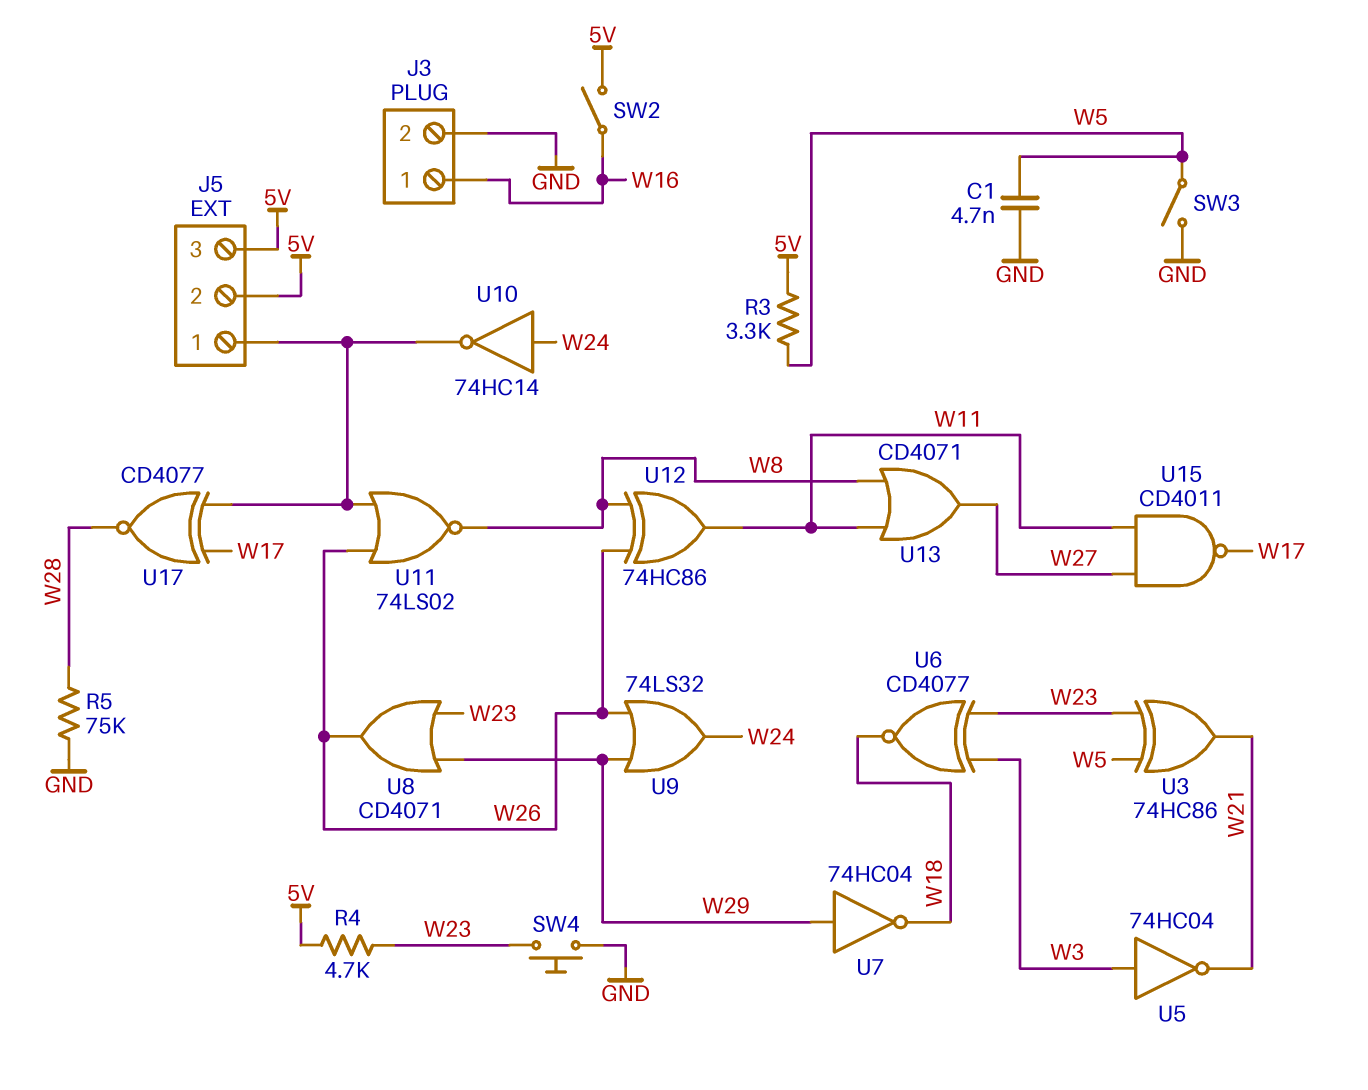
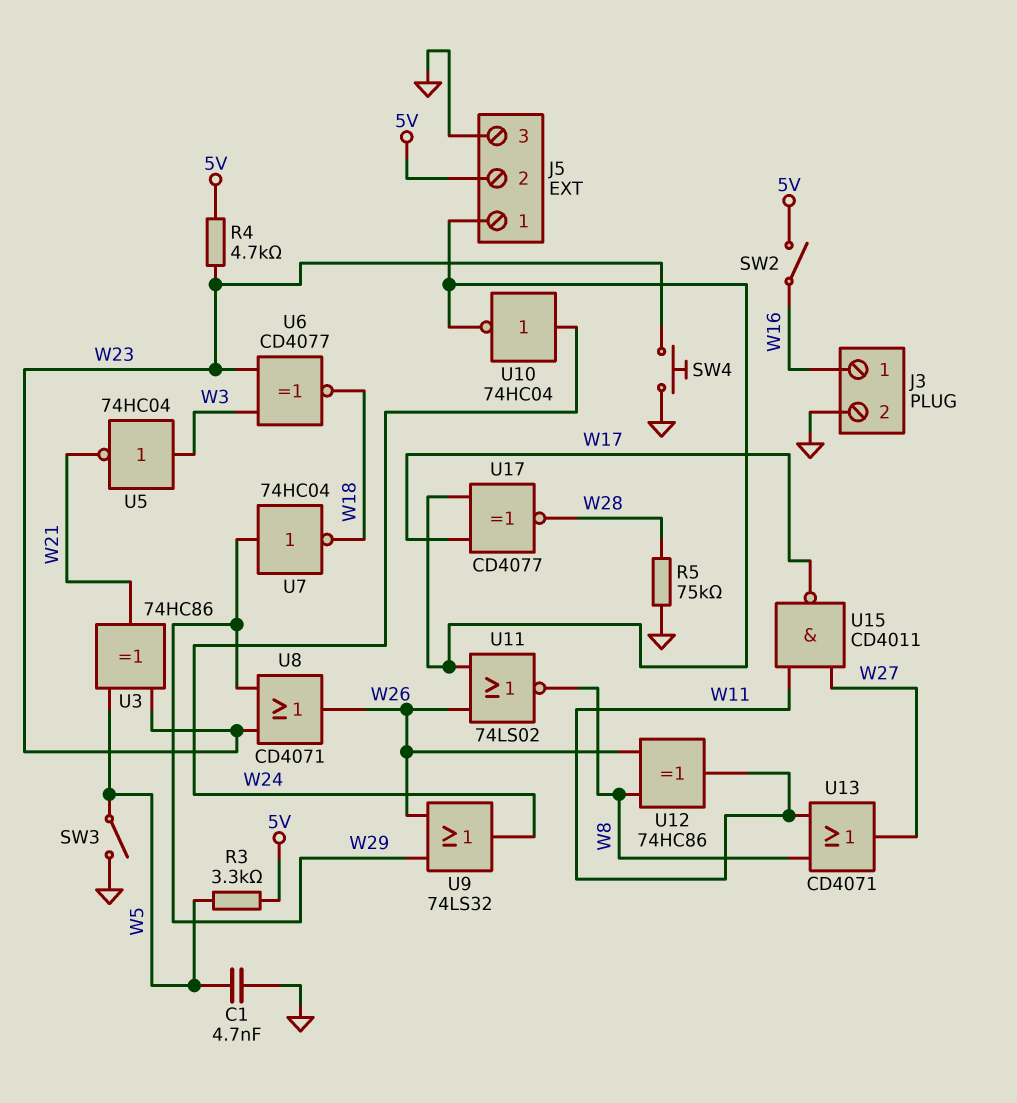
J5 pin 3: 5V -> GND
U10: NOT 74HC14 (in W24, out J5/1) -> NOT 74HC04 (in W24, out J5/1)

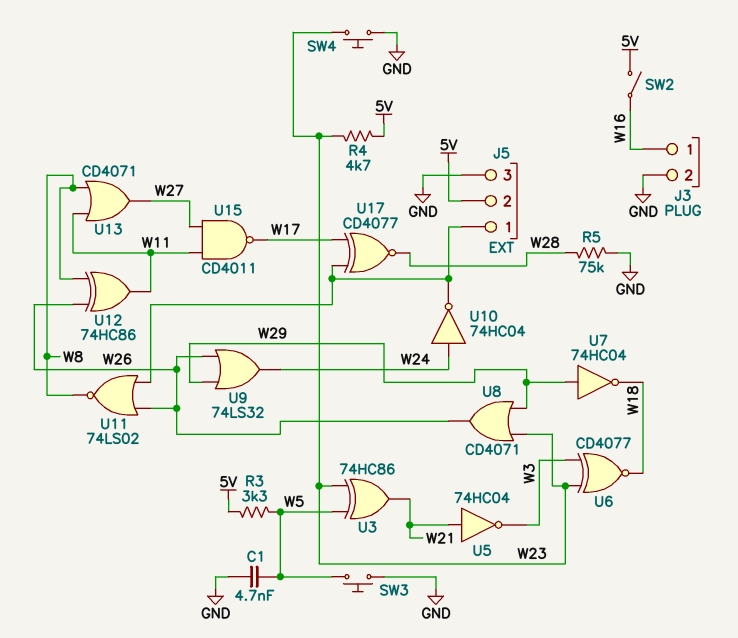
SW3: switch (GND, W5) -> button (GND, W5)
U5: NOT 74HC04 (in W3, out W21) -> NOT 74HC04 (in W21, out W3)

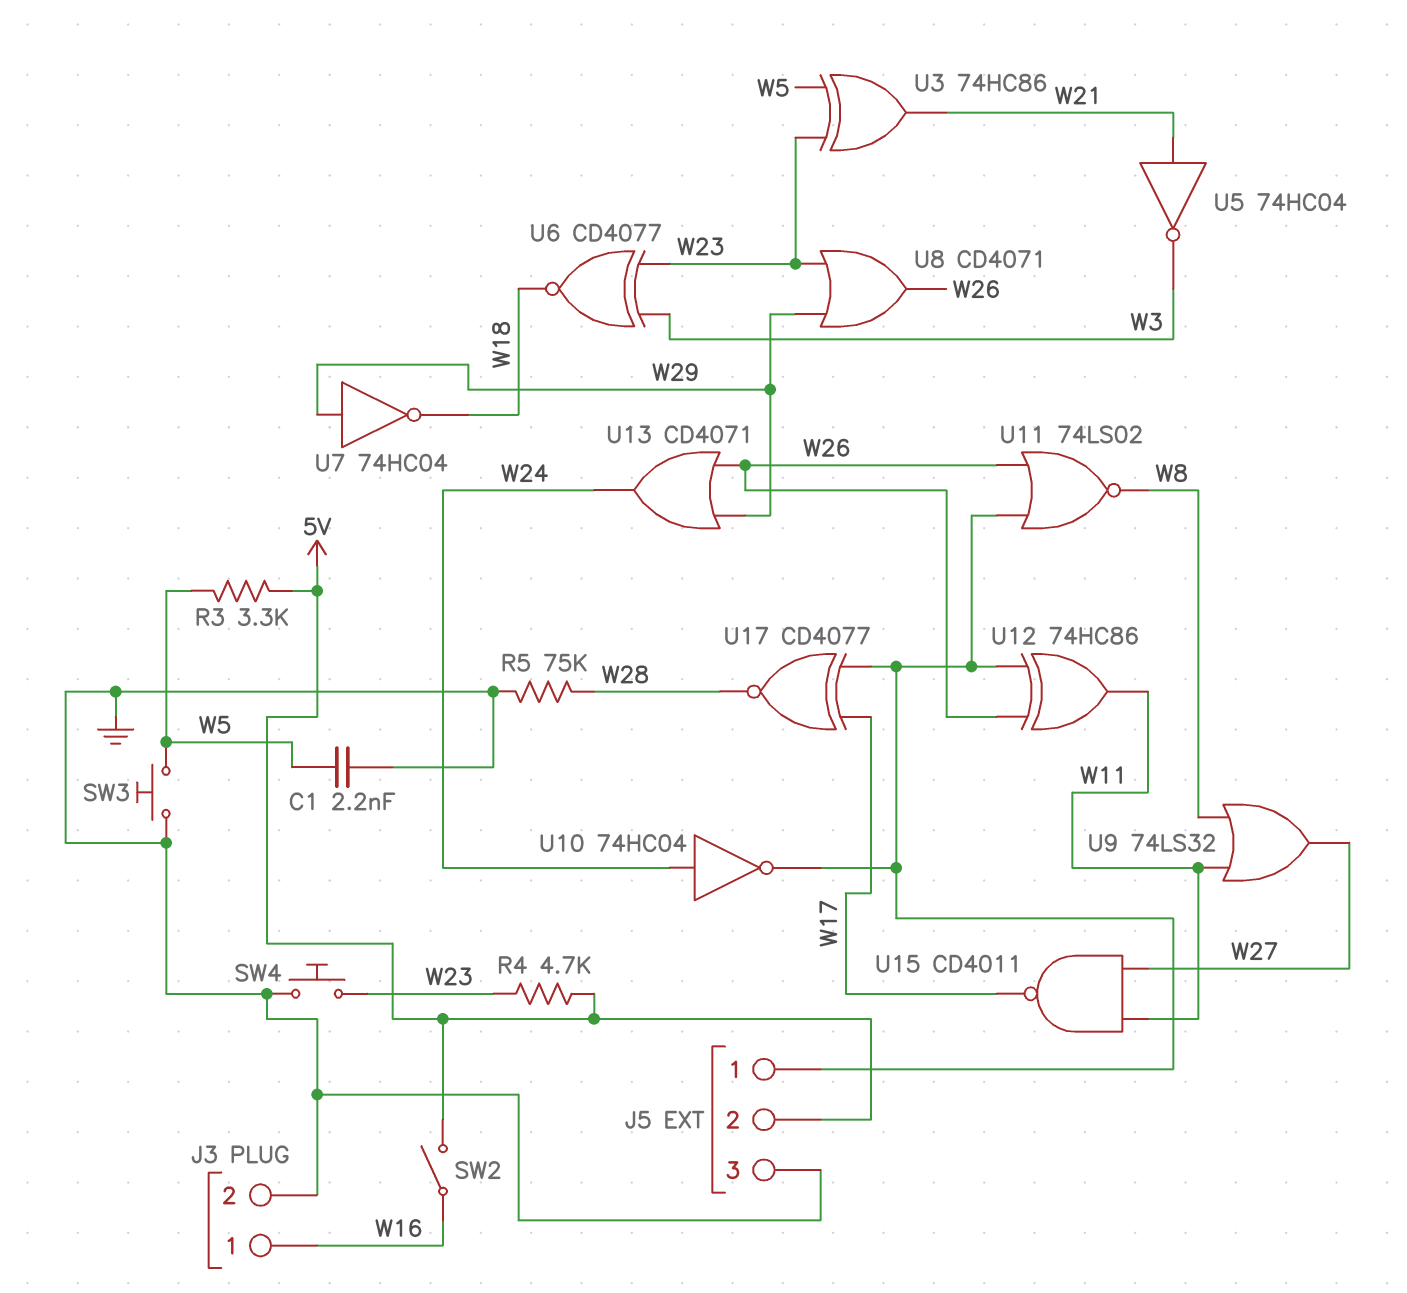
C1: 4.7nF (GND, W5) -> 2.2nF (GND, W5)
U9: OR 74LS32 (in W26, in W29, out W24) -> OR 74LS32 (in W8, in W11, out W27)
U12: XOR 74HC86 (in W8, in W26, out W11) -> XOR 74HC86 (in J5/1, in W26, out W11)
U13: OR CD4071 (in W8, in W11, out W27) -> OR CD4071 (in W26, in W29, out W24)

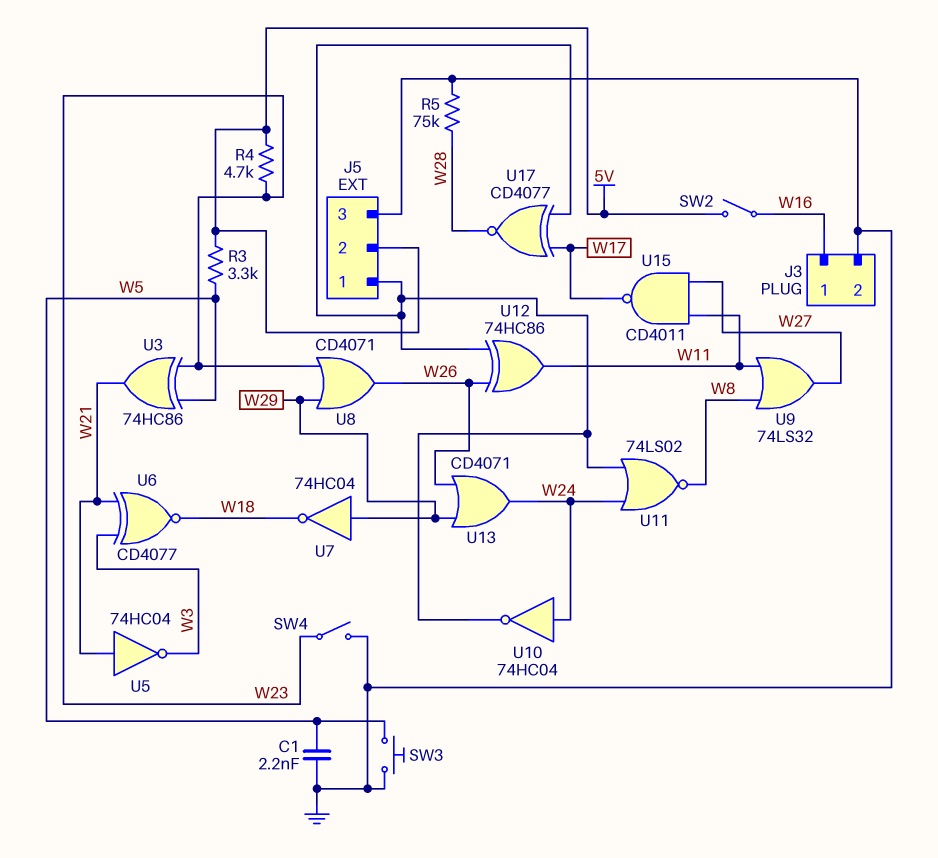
SW4: button (GND, W23) -> switch (GND, W23)
U6: XNOR CD4077 (in W3, in W23, out W18) -> XNOR CD4077 (in W3, in W21, out W18)
U11: NOR 74LS02 (in J5/1, in W26, out W8) -> NOR 74LS02 (in J5/1, in W24, out W8)

